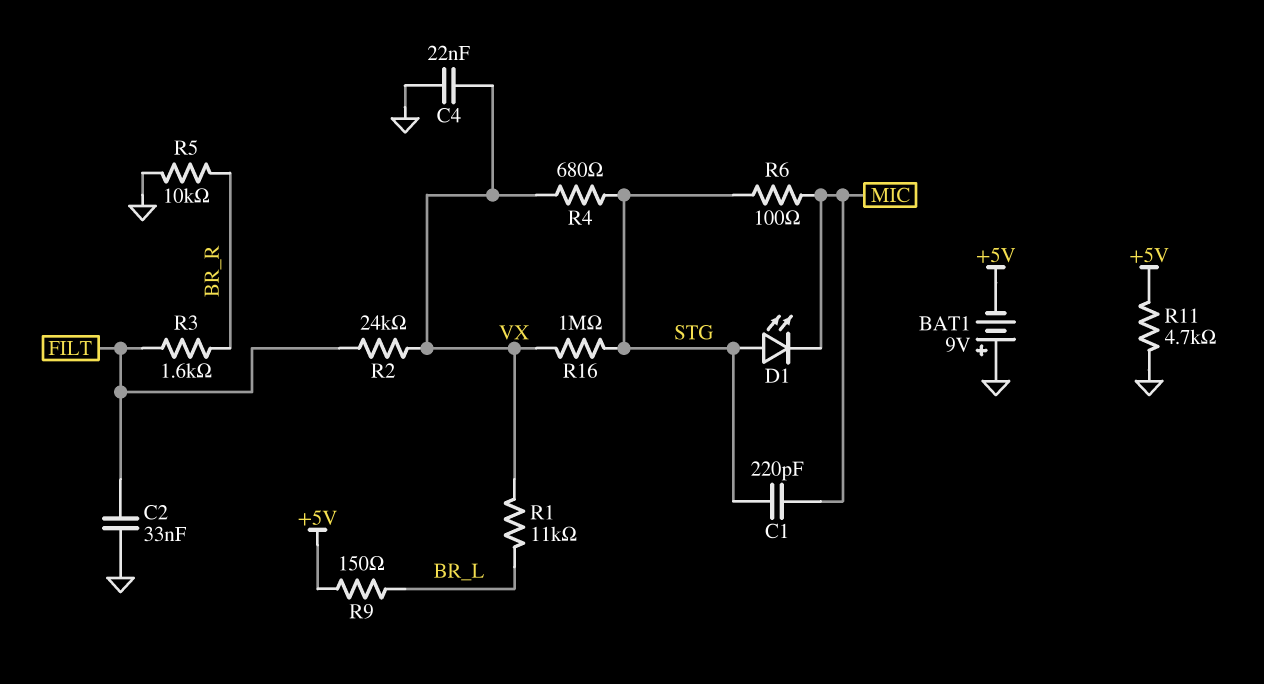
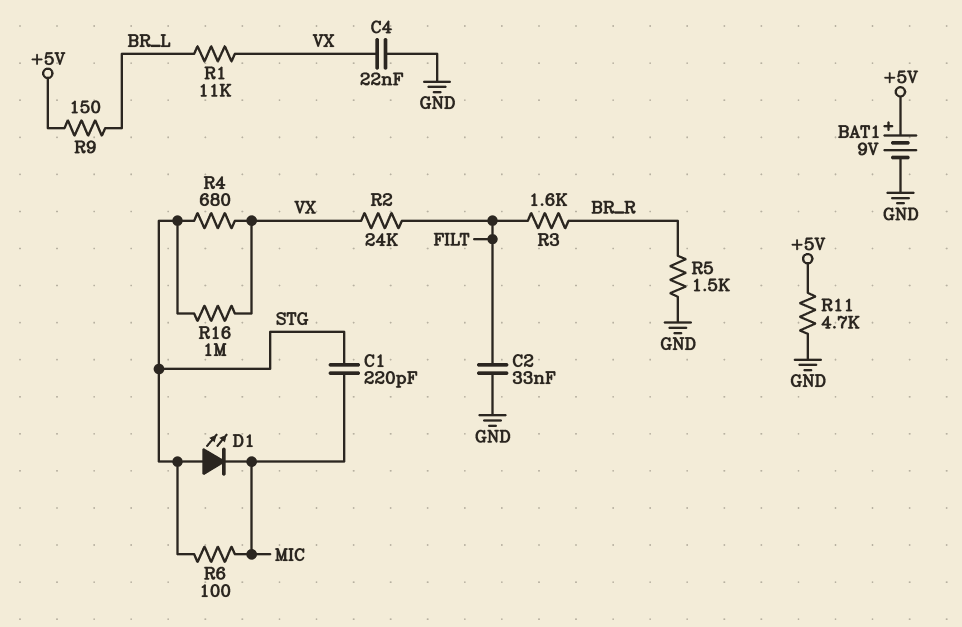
BAT1: 9V (plus GND, minus +5V) -> 9V (plus +5V, minus GND)
R5: 10k (BR_R, GND) -> 1.5k (BR_R, GND)

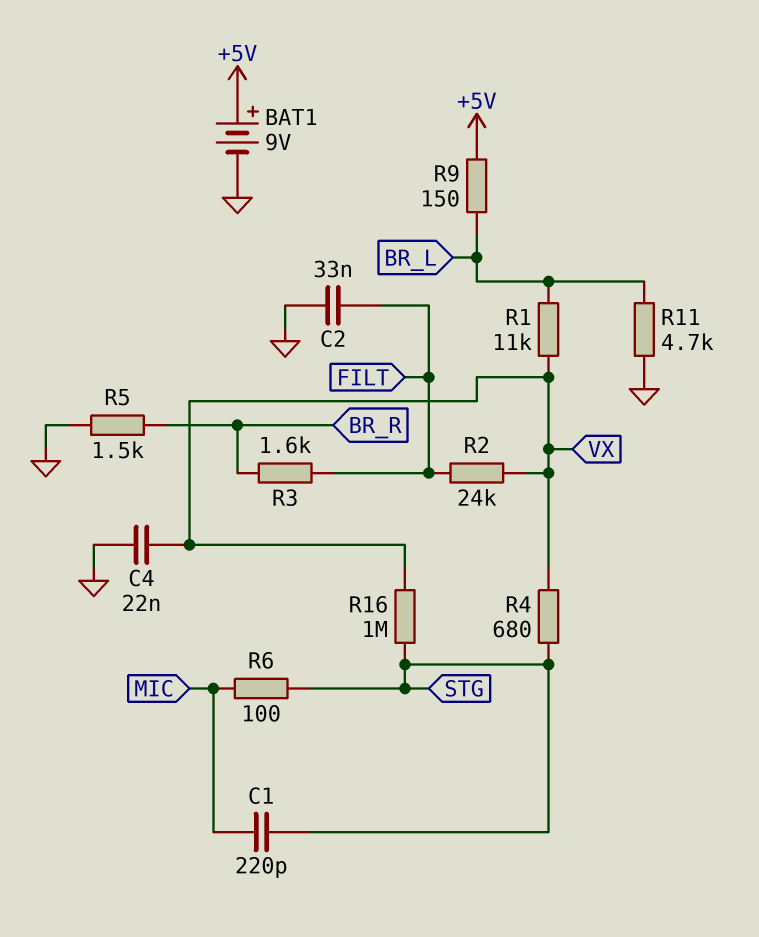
D1: LED (A STG, K MIC) -> none
R11: 4.7k (+5V, GND) -> 4.7k (BR_L, GND)

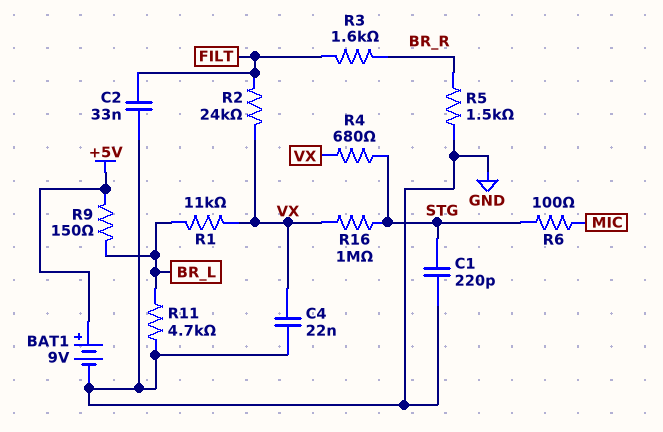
C1: 220pF (MIC, STG) -> 220pF (GND, STG)

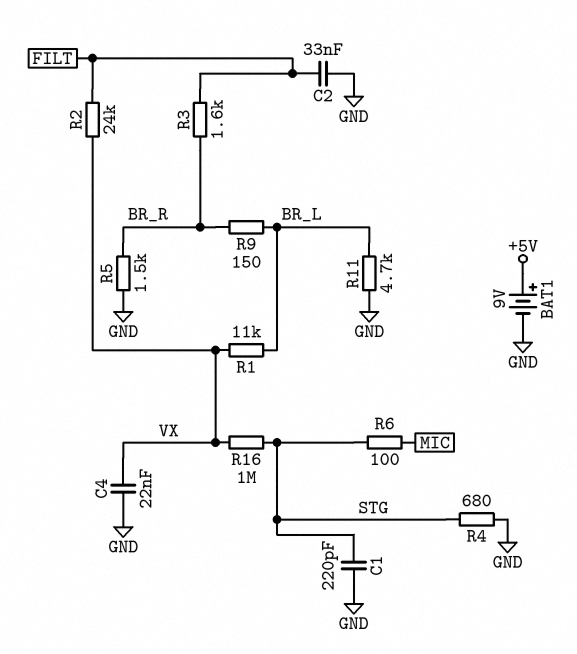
R4: 680 (STG, VX) -> 680 (GND, STG)
R9: 150 (+5V, BR_L) -> 150 (BR_L, BR_R)

